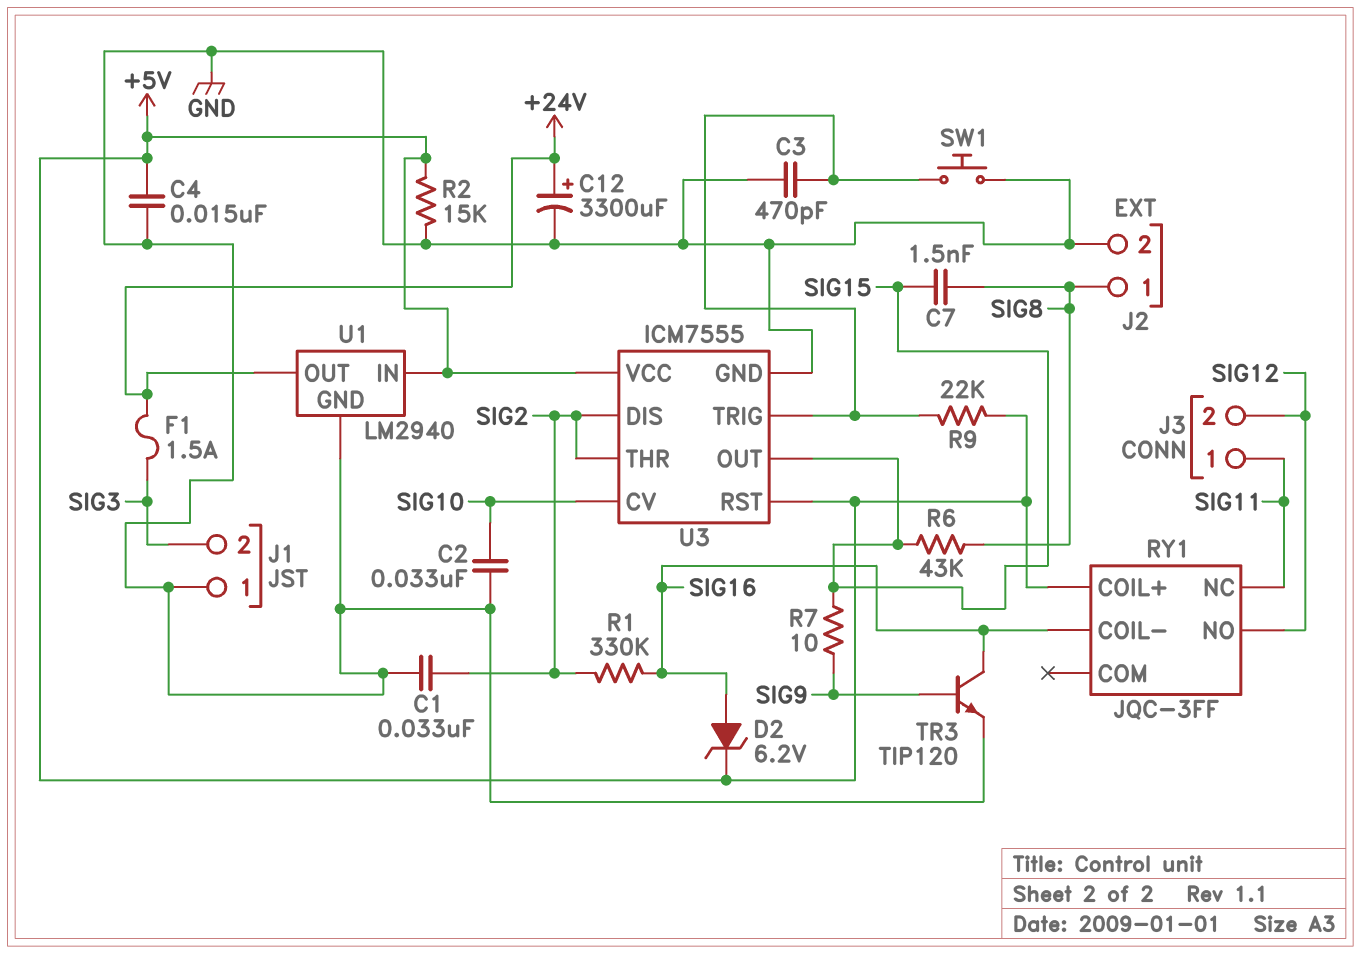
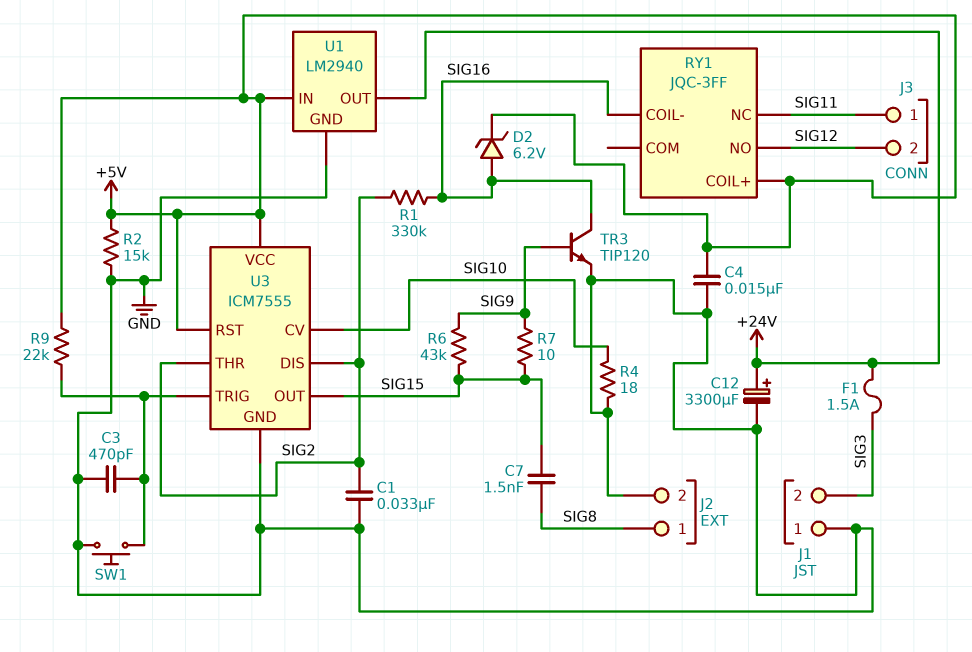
C2: 33nF (GND, SIG10) -> none
R4: none -> 18 (GND, SIG10)
R6: 43k (SIG8, SIG15) -> 43k (SIG9, SIG15)

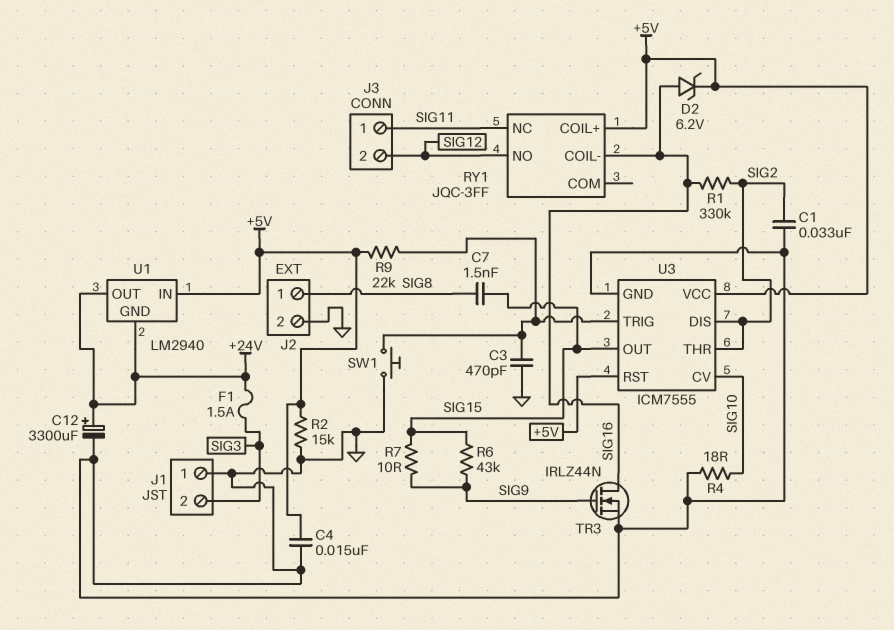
TR3: NPN TIP120 (B SIG9, C SIG16, E GND) -> NMOS IRLZ44N (G SIG9, D SIG16, S GND)
U1 pin GND: GND -> +24V

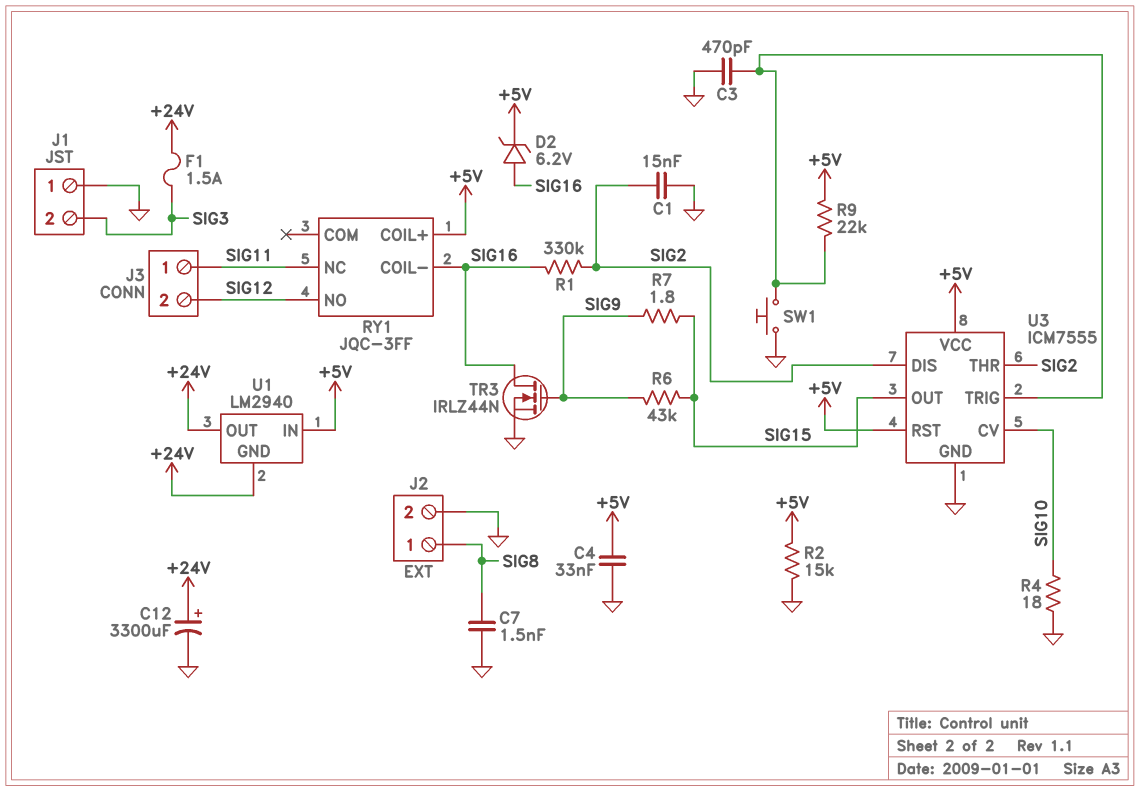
C1: 33nF (GND, SIG2) -> 15nF (GND, SIG2)
C4: 15nF (+5V, GND) -> 33nF (+5V, GND)
C7: 1.5nF (SIG8, SIG15) -> 1.5nF (GND, SIG8)
R7: 10 (SIG9, SIG15) -> 1.8 (SIG9, SIG15)

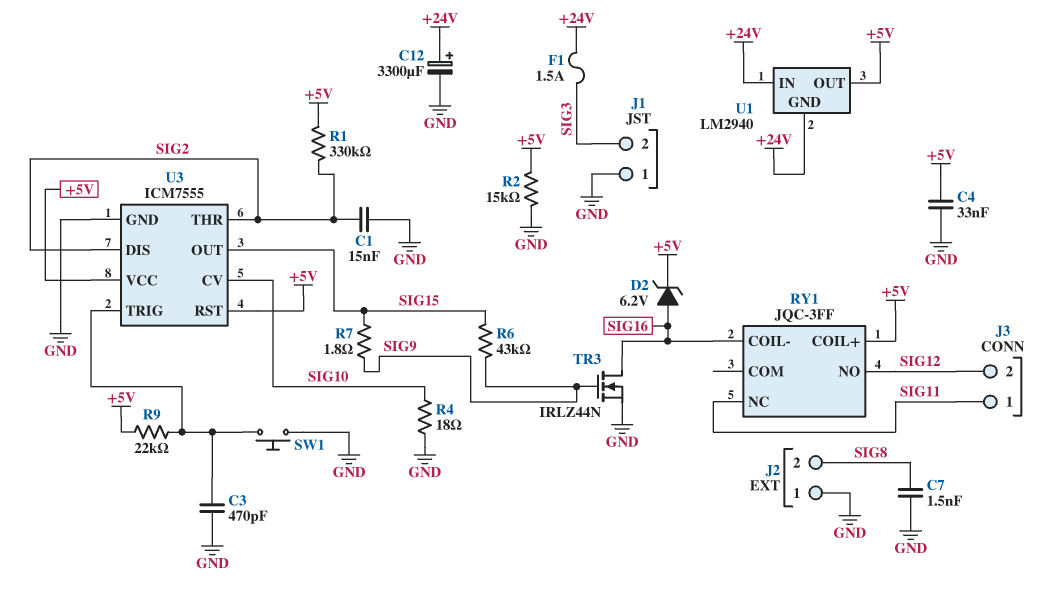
J2 pin 1: SIG8 -> GND
J2 pin 2: GND -> SIG8
R1: 330k (SIG2, SIG16) -> 330k (+5V, SIG2)
U1 pin IN: +5V -> +24V
U1 pin OUT: +24V -> +5V

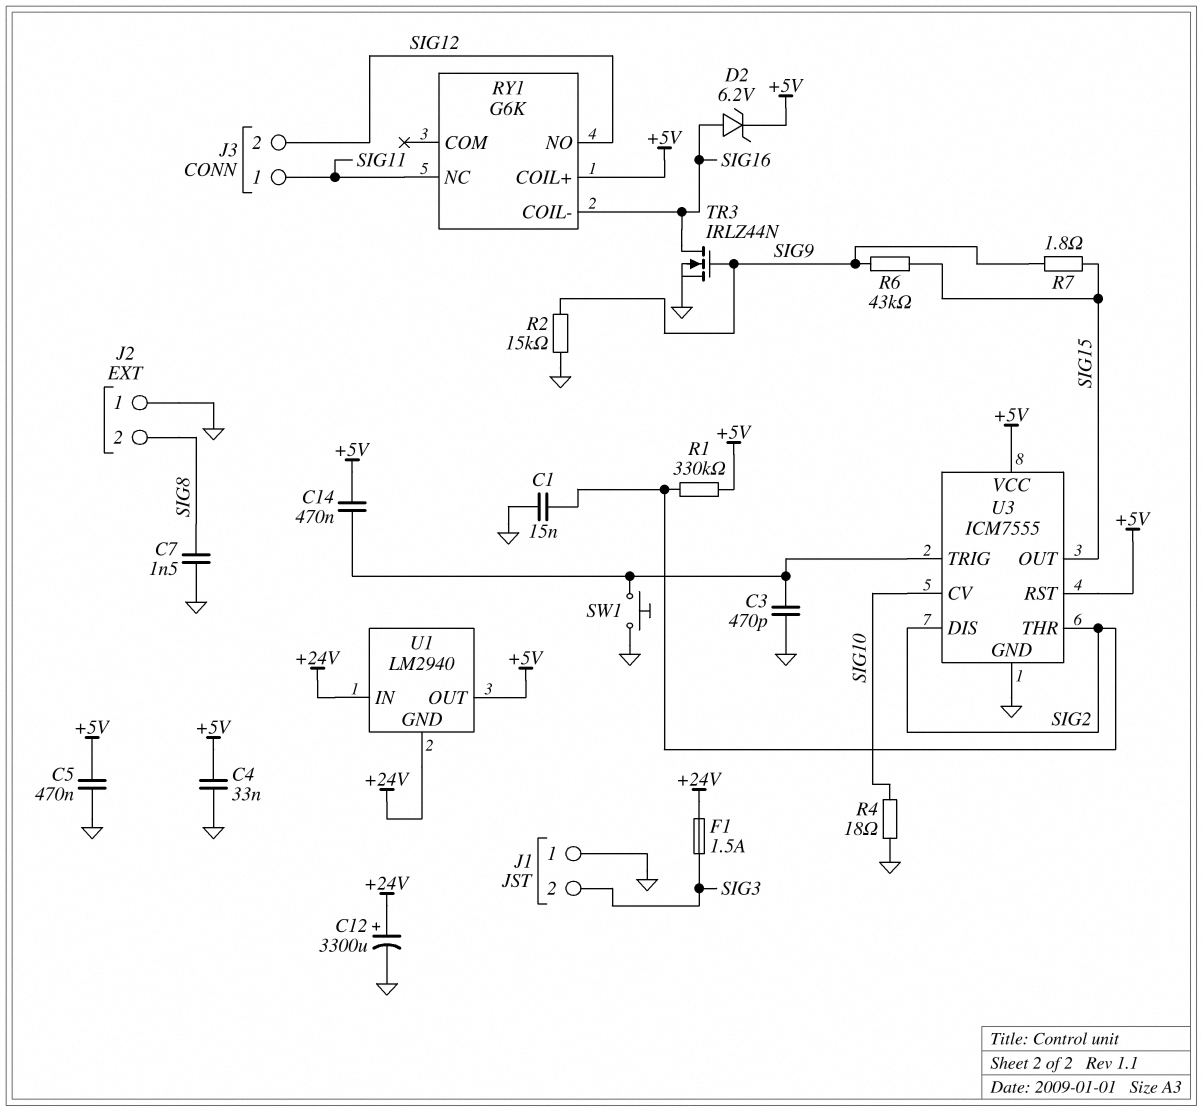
C5: none -> 470nF (+5V, GND)
C14: none -> 470nF (+5V, U3/TRIG)
R2: 15k (+5V, GND) -> 15k (GND, SIG9)
R9: 22k (+5V, U3/TRIG) -> none
RY1: JQC-3FF -> G6K

